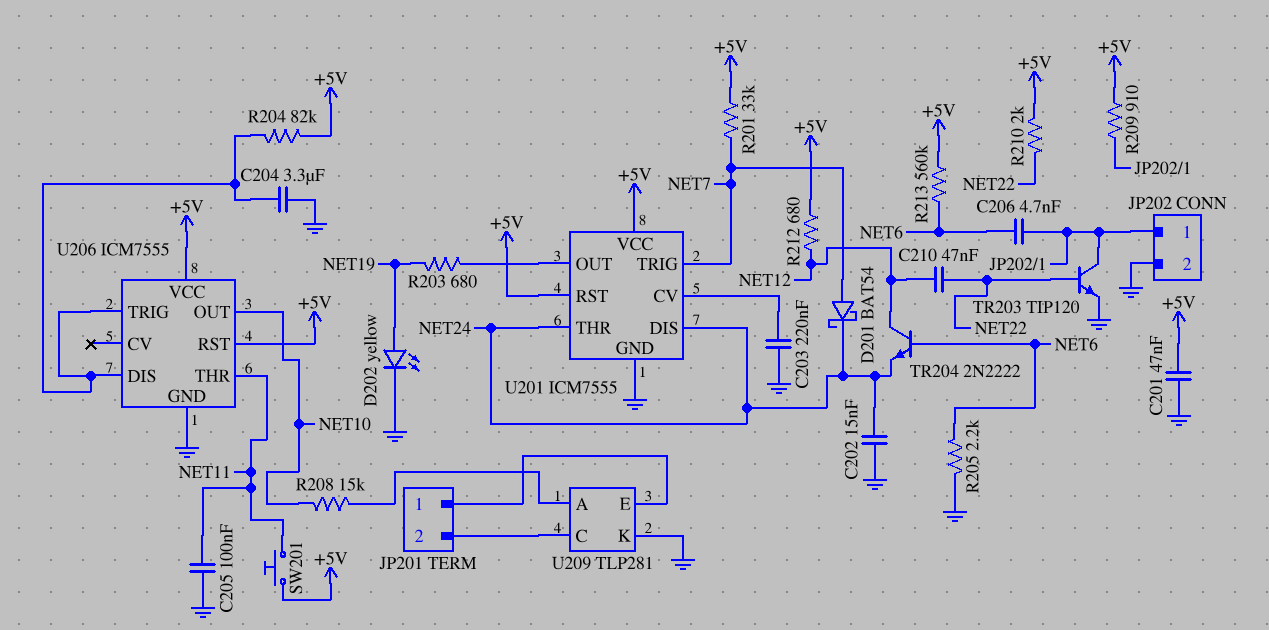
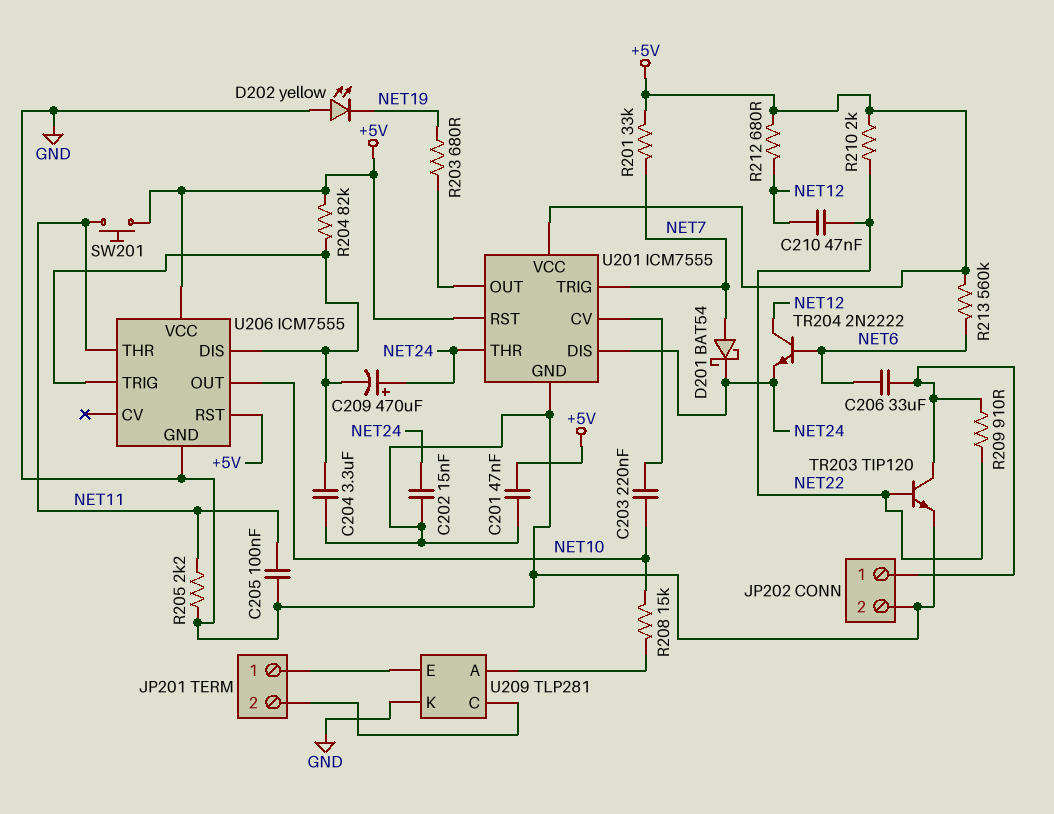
C203: 220nF (GND, U201/CV) -> 220nF (NET10, U201/CV)
C206: 4.7nF (JP202/1, NET6) -> 33uF (JP202/1, NET6)
C209: none -> 470uF (plus NET24, minus U206/DIS)
D202: LED yellow (A NET19, K GND) -> LED yellow (A GND, K NET19)
R205: 2.2k (GND, NET6) -> 2.2k (GND, NET11)
R209: 910 (+5V, JP202/1) -> 910 (JP202/1, NET22)

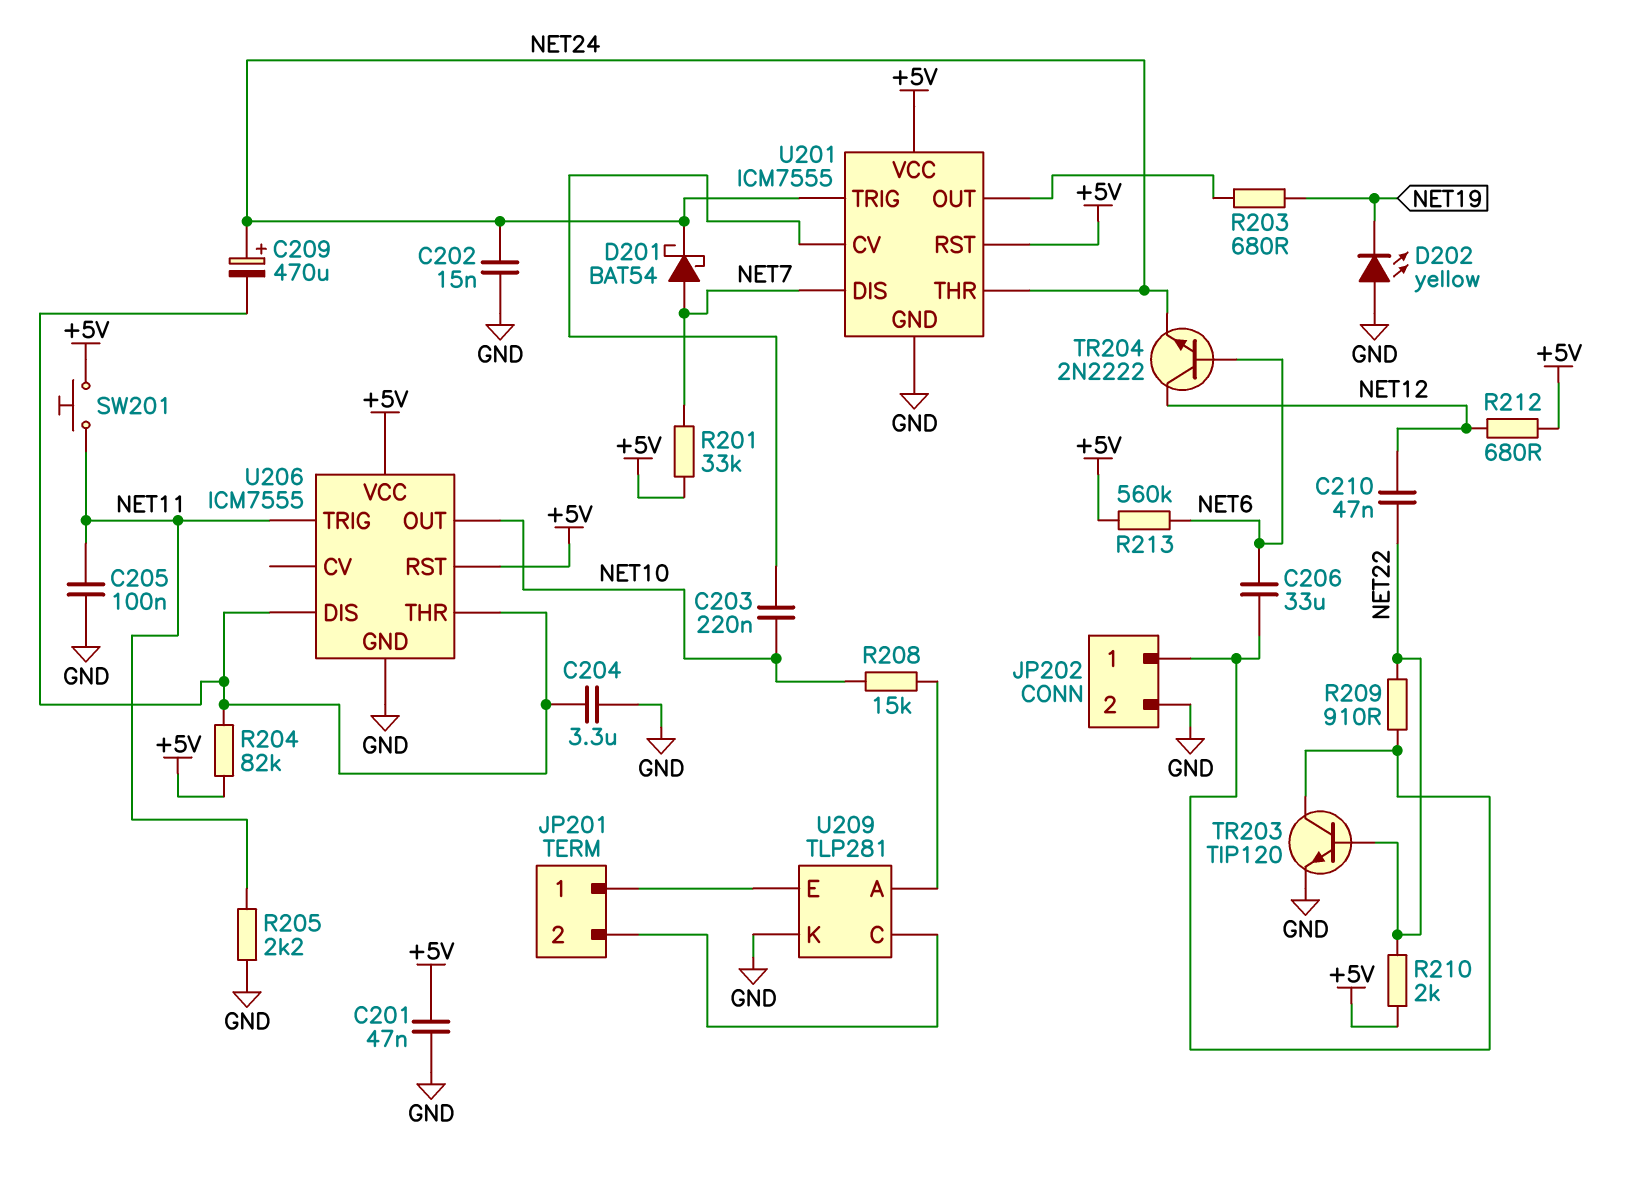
U201 pin DIS: NET24 -> NET7
U201 pin TRIG: NET7 -> NET24
U206 pin THR: NET11 -> U206/DIS
U206 pin TRIG: U206/DIS -> NET11

